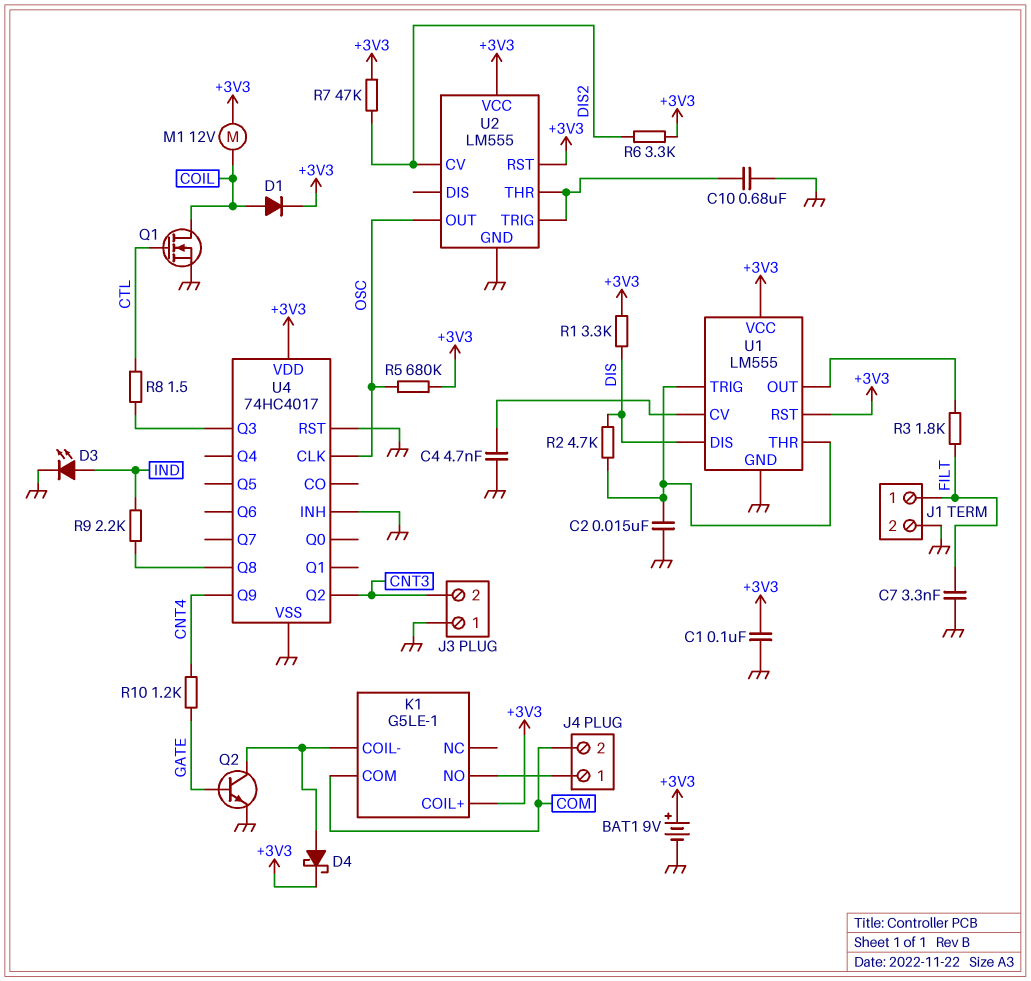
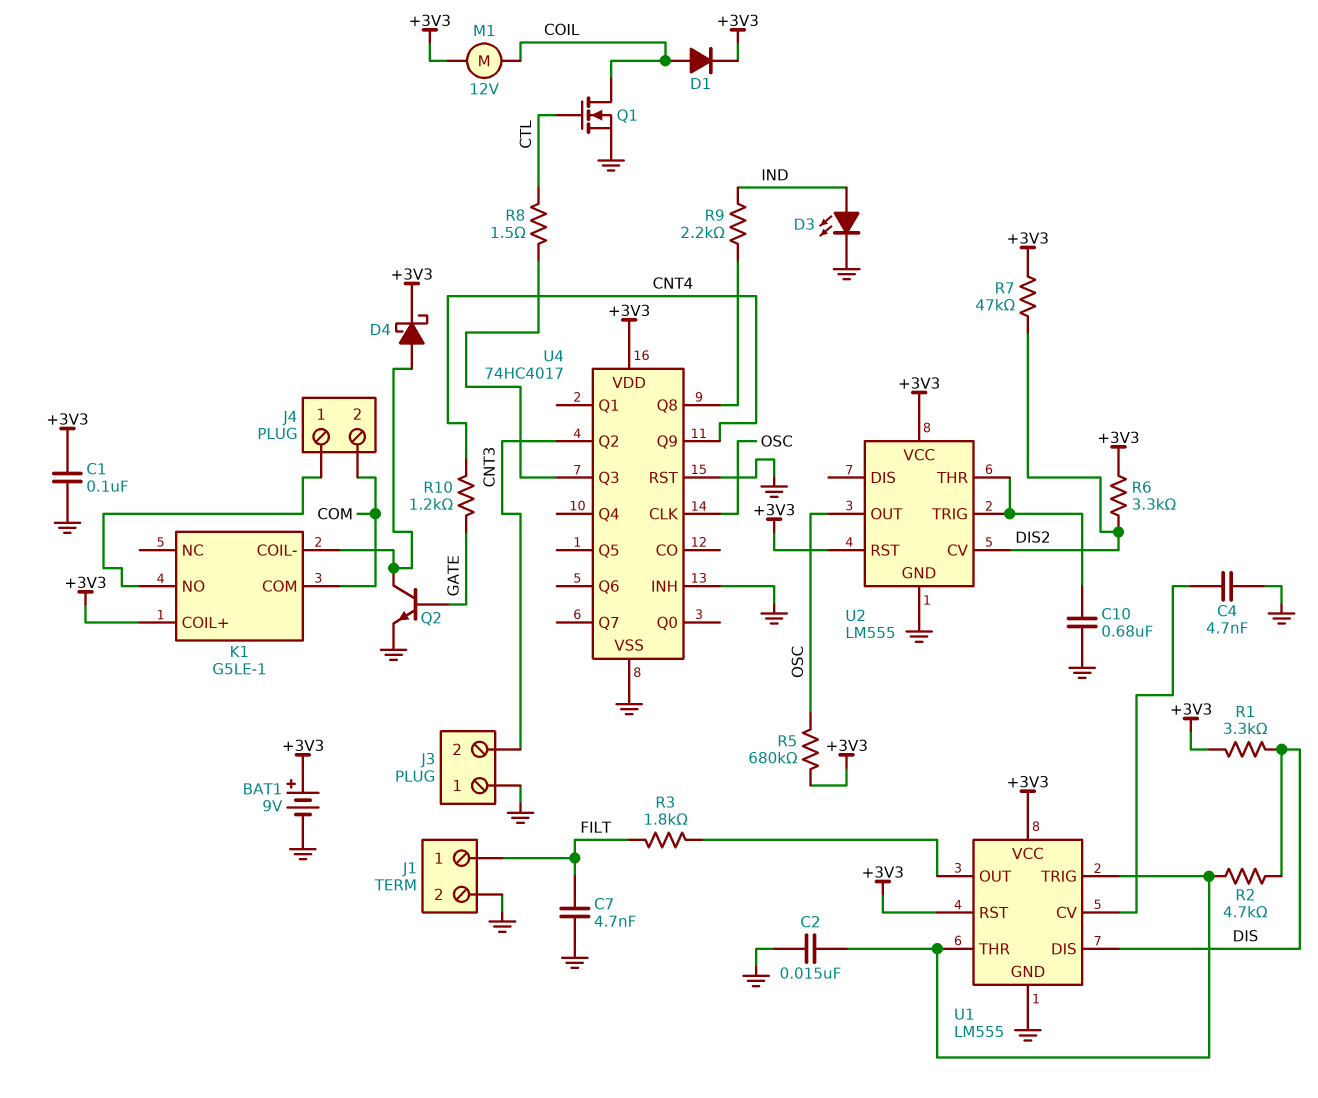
C7: 3.3nF (FILT, GND) -> 4.7nF (FILT, GND)

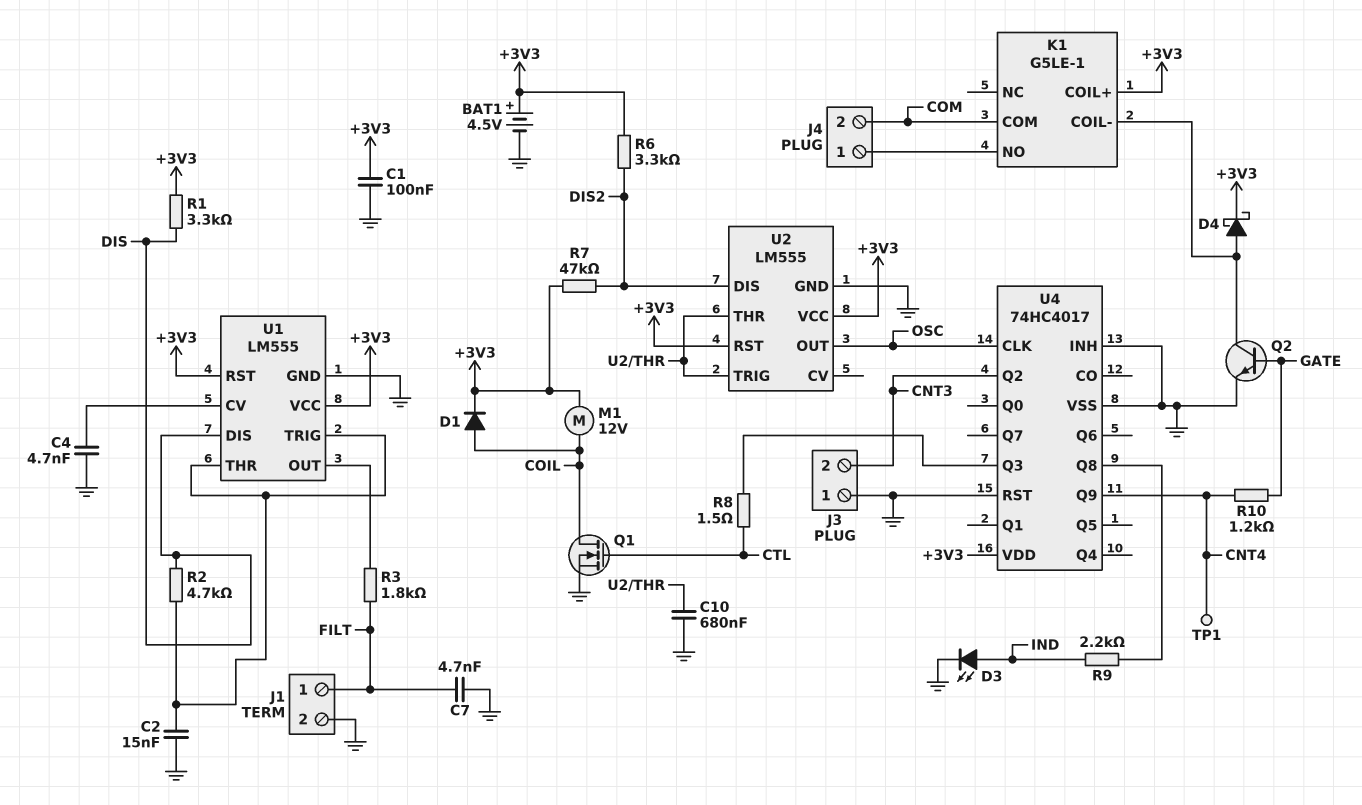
BAT1: 9V (plus +3V3, minus GND) -> 4.5V (plus +3V3, minus GND)
R5: 680k (+3V3, OSC) -> none
TP1: none -> test point (CNT4)
U2 pin CV: DIS2 -> none
U2 pin DIS: none -> DIS2

